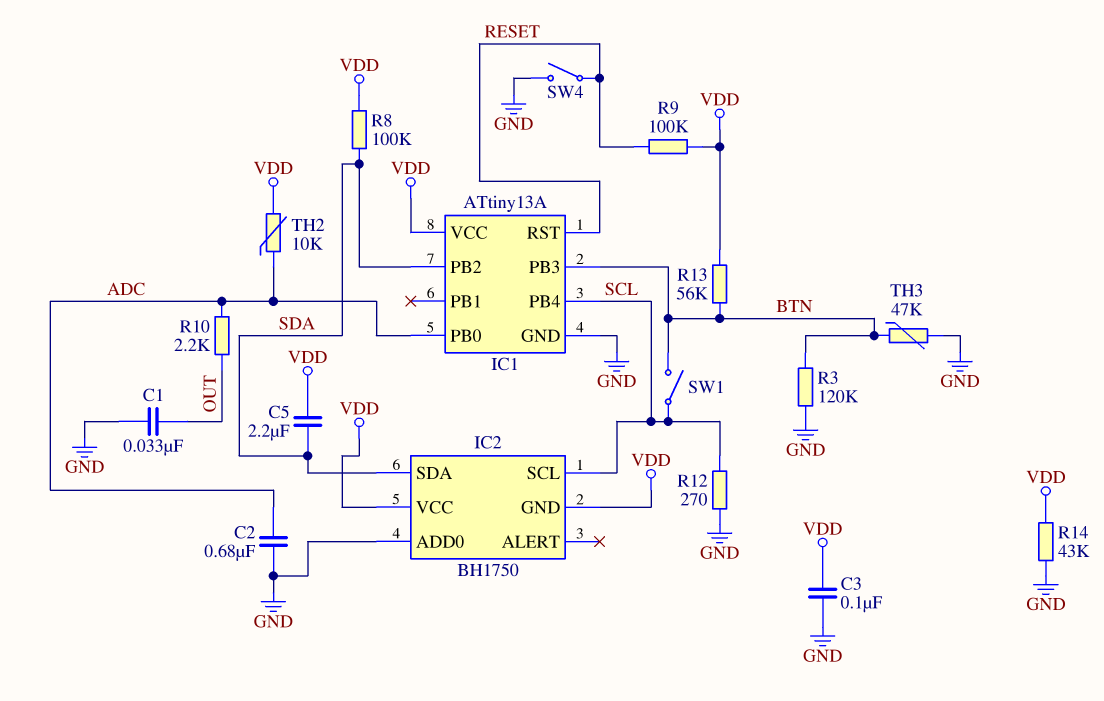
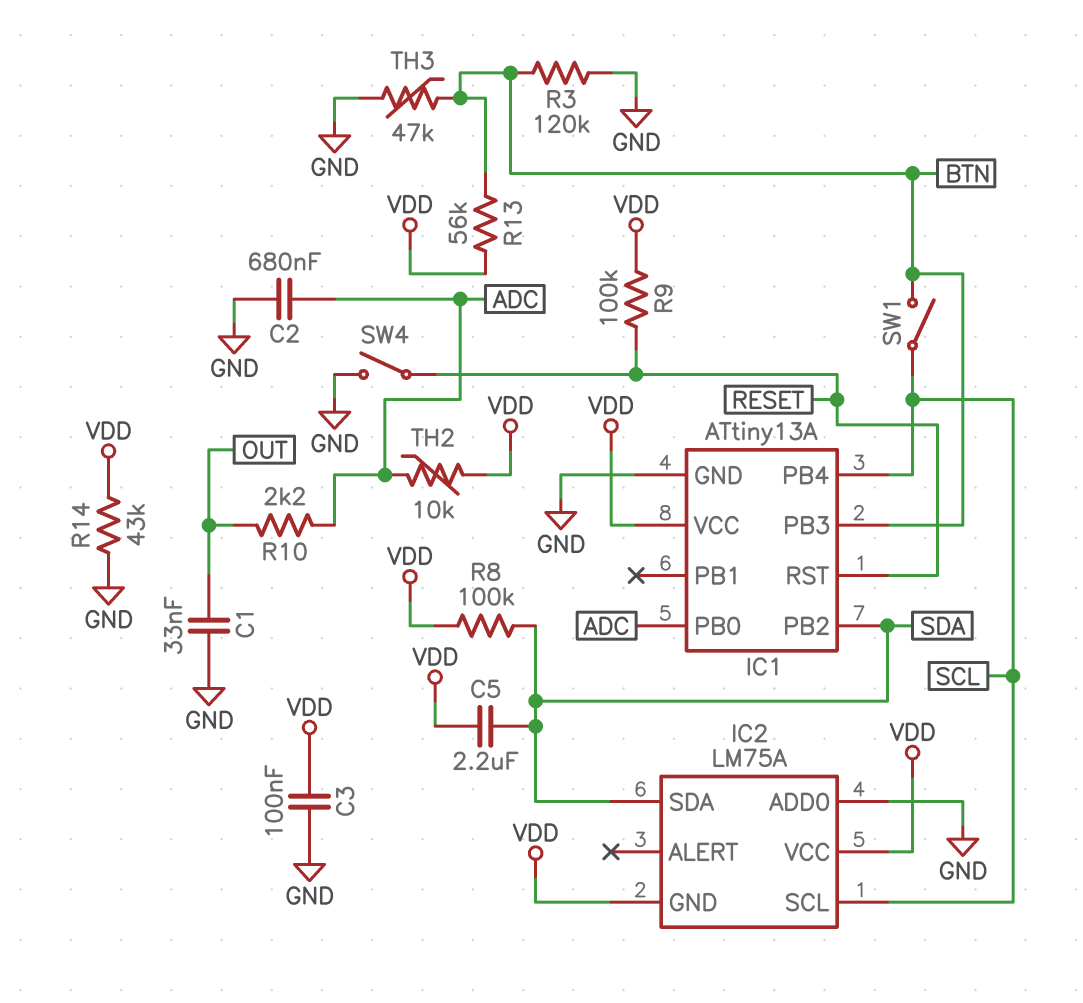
IC2: BH1750 -> LM75A
R12: 270 (GND, SCL) -> none

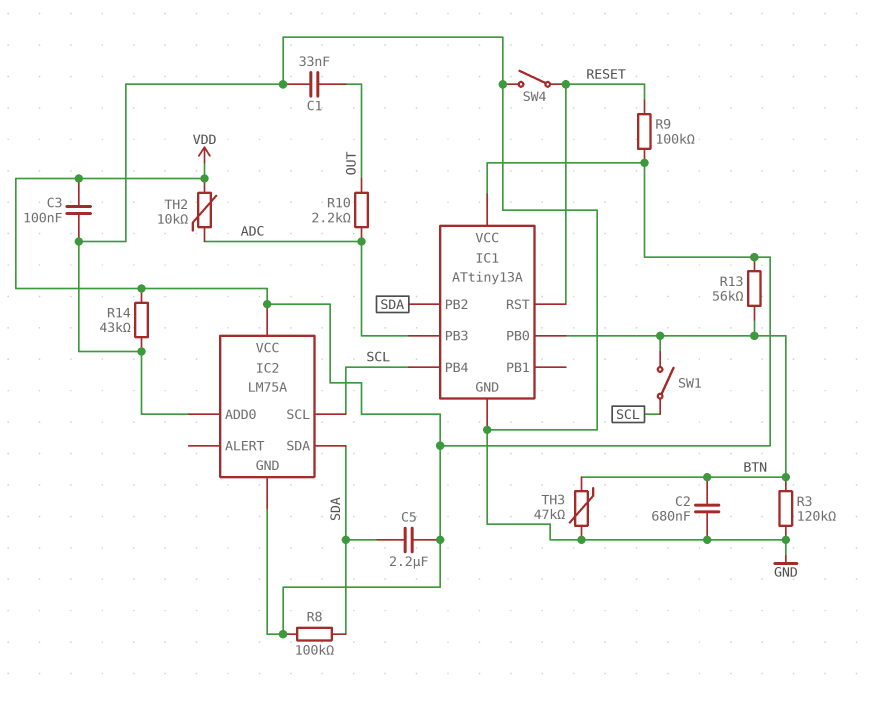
C2: 680nF (ADC, GND) -> 680nF (BTN, GND)
IC1 pin PB0: ADC -> BTN
IC1 pin PB3: BTN -> ADC

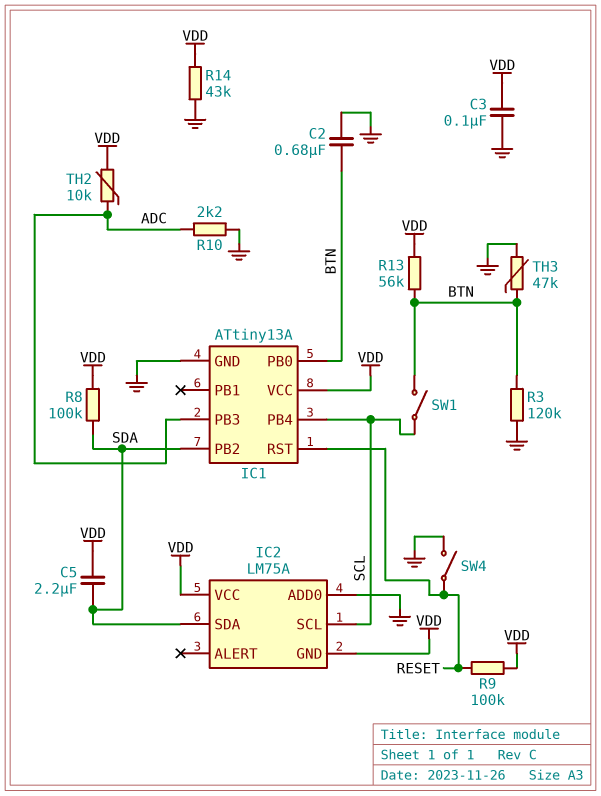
C1: 33nF (GND, OUT) -> none
R10: 2.2k (ADC, OUT) -> 2.2k (ADC, GND)

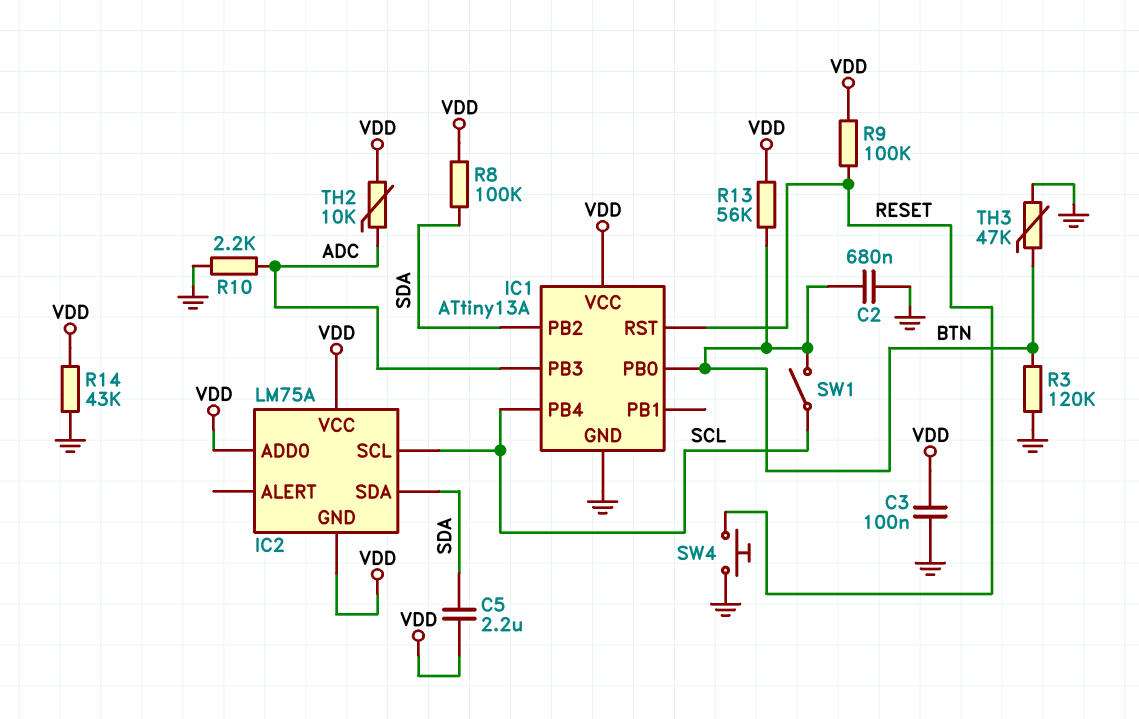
IC2 pin ADD0: GND -> VDD
SW4: switch (GND, RESET) -> button (GND, RESET)

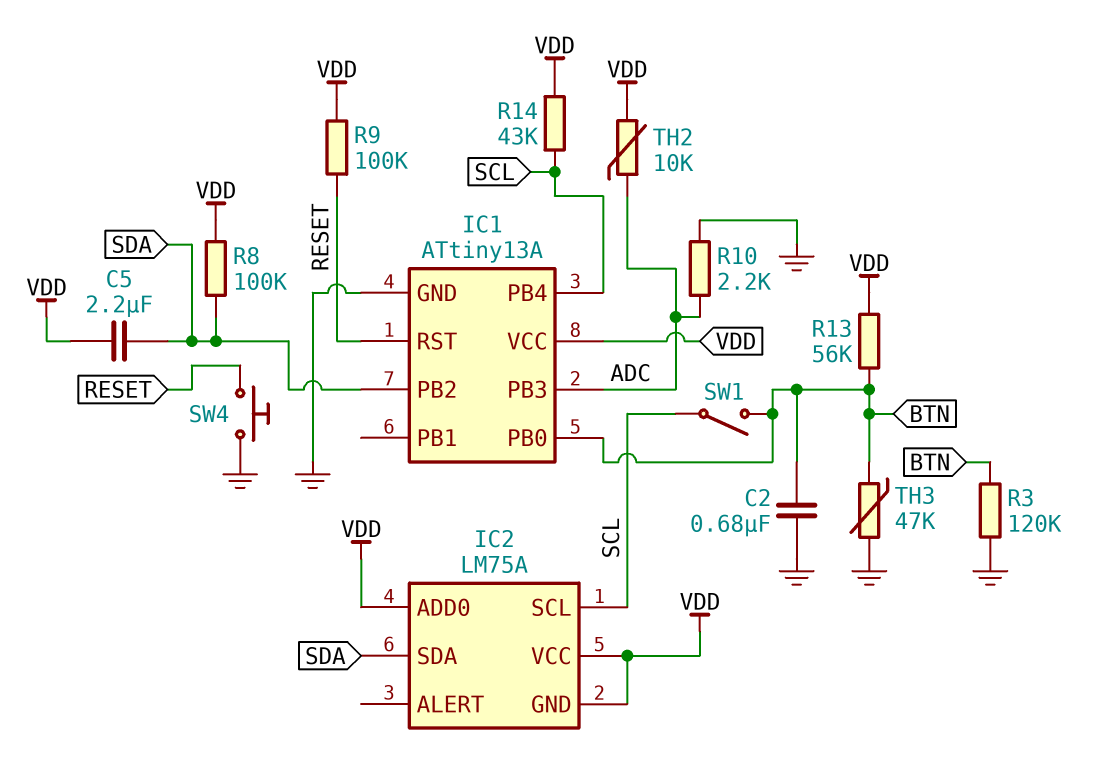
C3: 100nF (GND, VDD) -> none
R14: 43k (GND, VDD) -> 43k (SCL, VDD)

